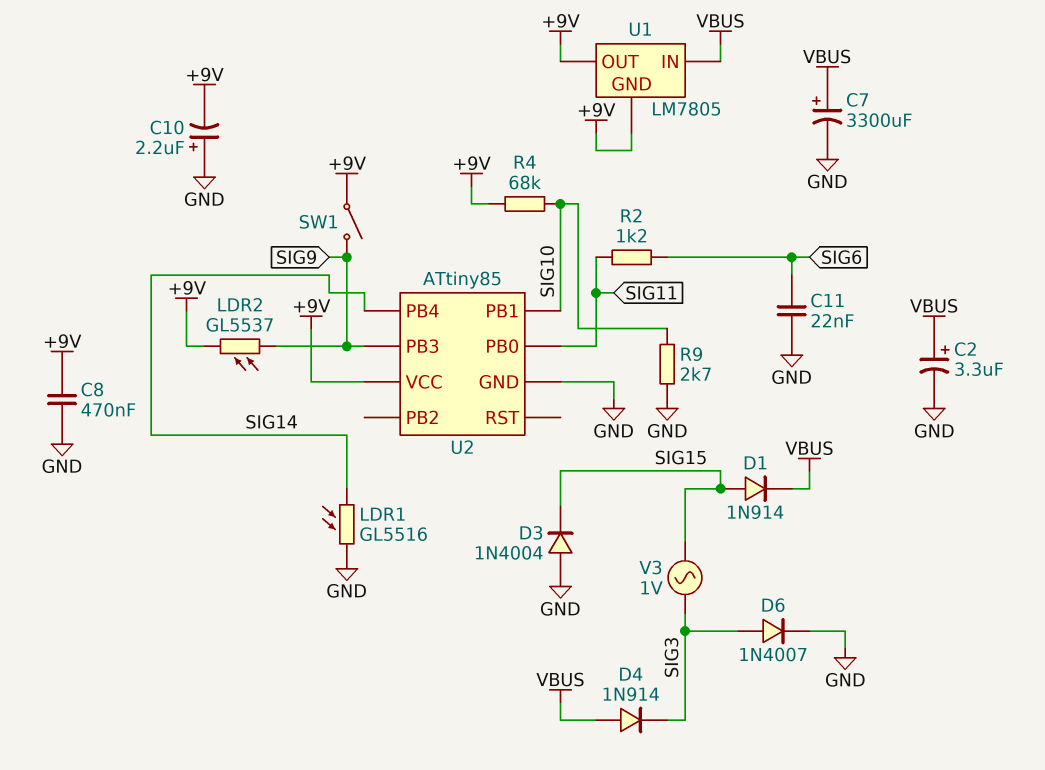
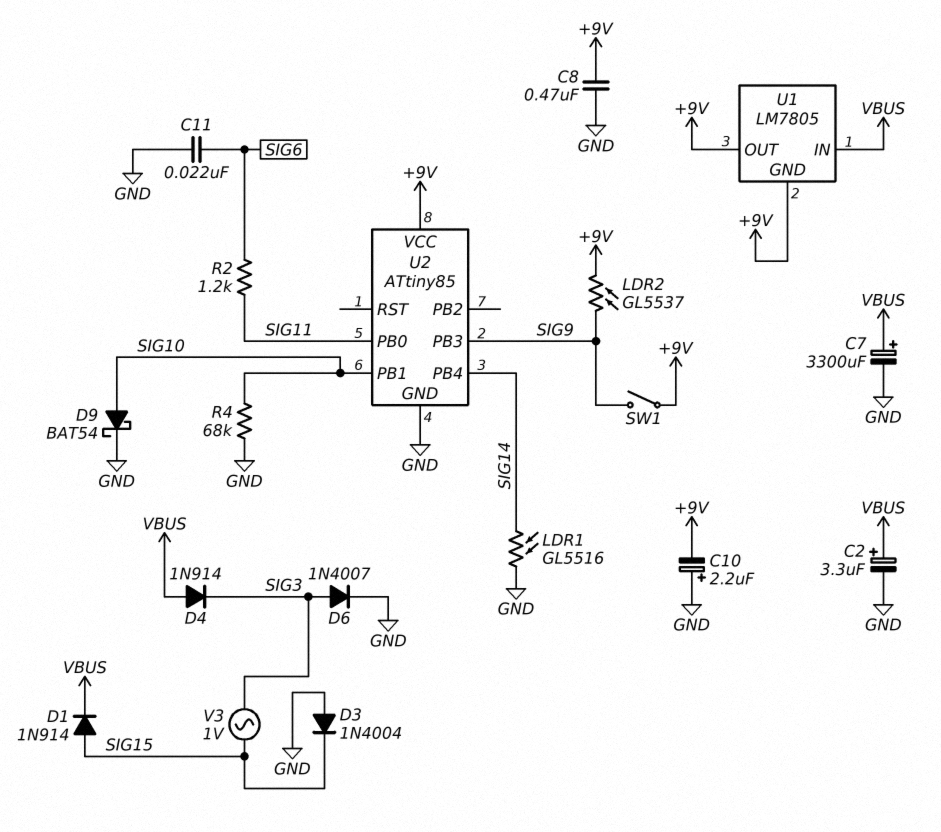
D9: none -> schottky BAT54 (A SIG10, K GND)
R4: 68k (+9V, SIG10) -> 68k (GND, SIG10)
R9: 2.7k (GND, SIG10) -> none

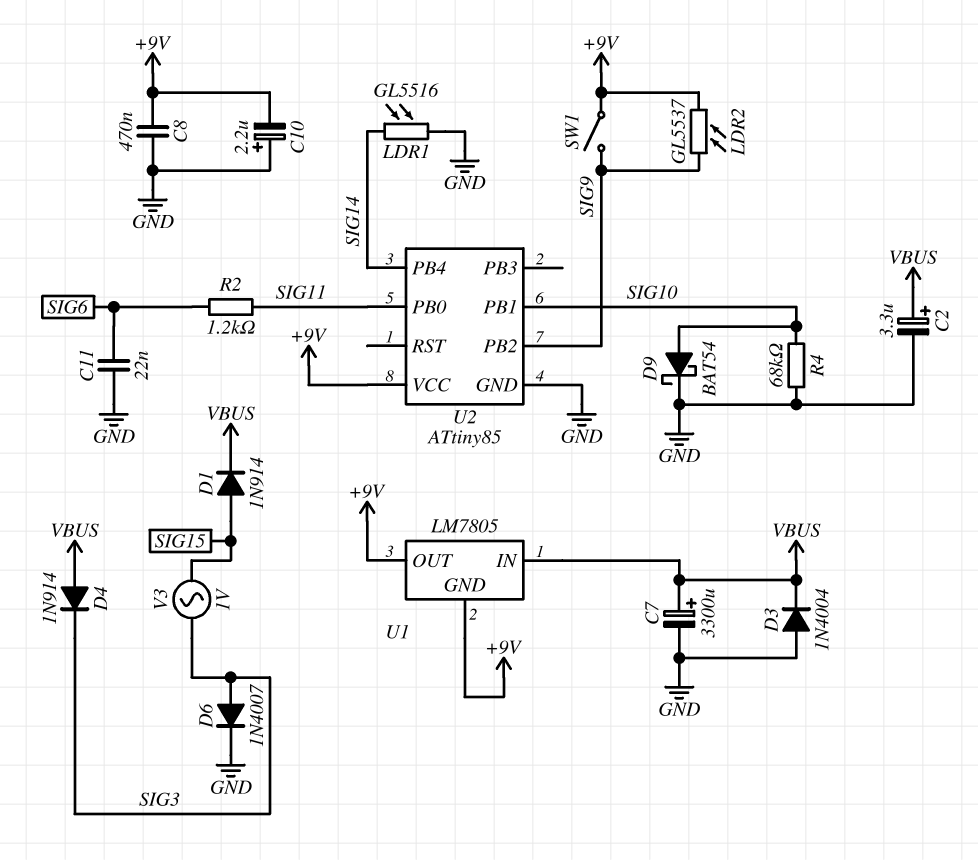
D3: diode 1N4004 (A GND, K SIG15) -> diode 1N4004 (A GND, K VBUS)
U2 pin PB2: none -> SIG9
U2 pin PB3: SIG9 -> none

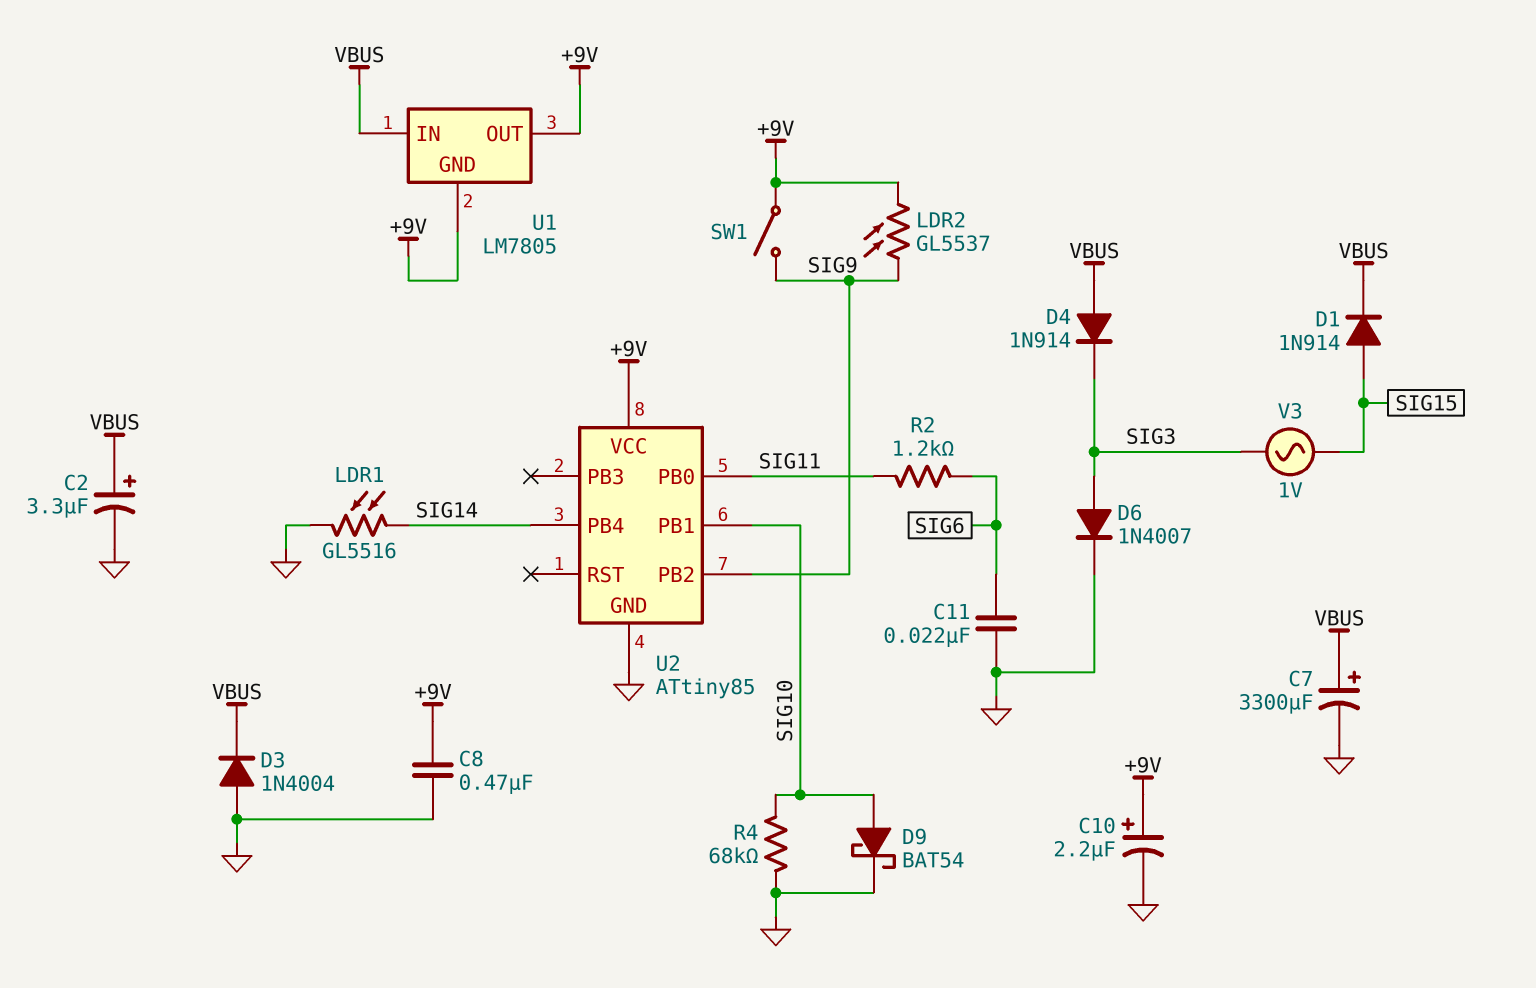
C10: 2.2uF (plus GND, minus +9V) -> 2.2uF (plus +9V, minus GND)

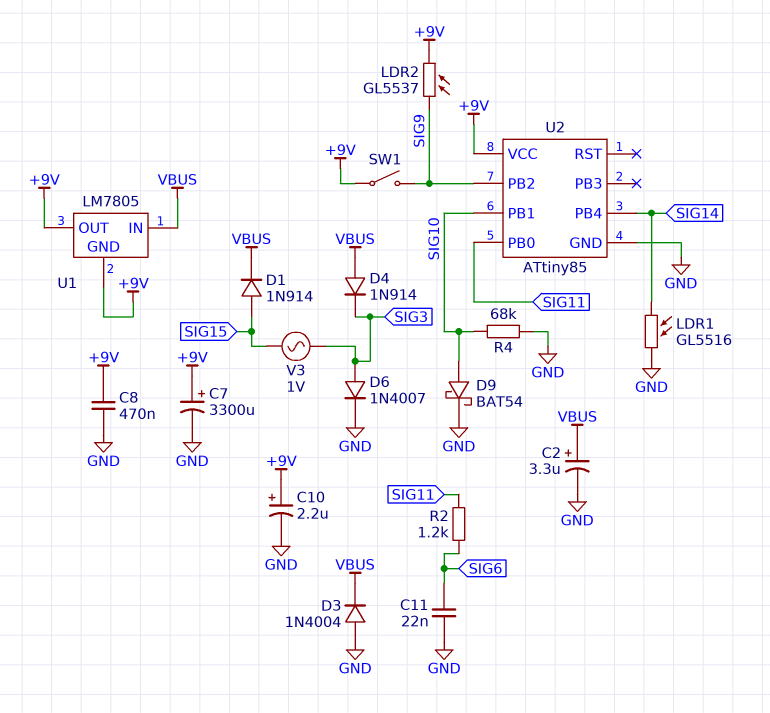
C7: 3300uF (plus VBUS, minus GND) -> 3300uF (plus +9V, minus GND)

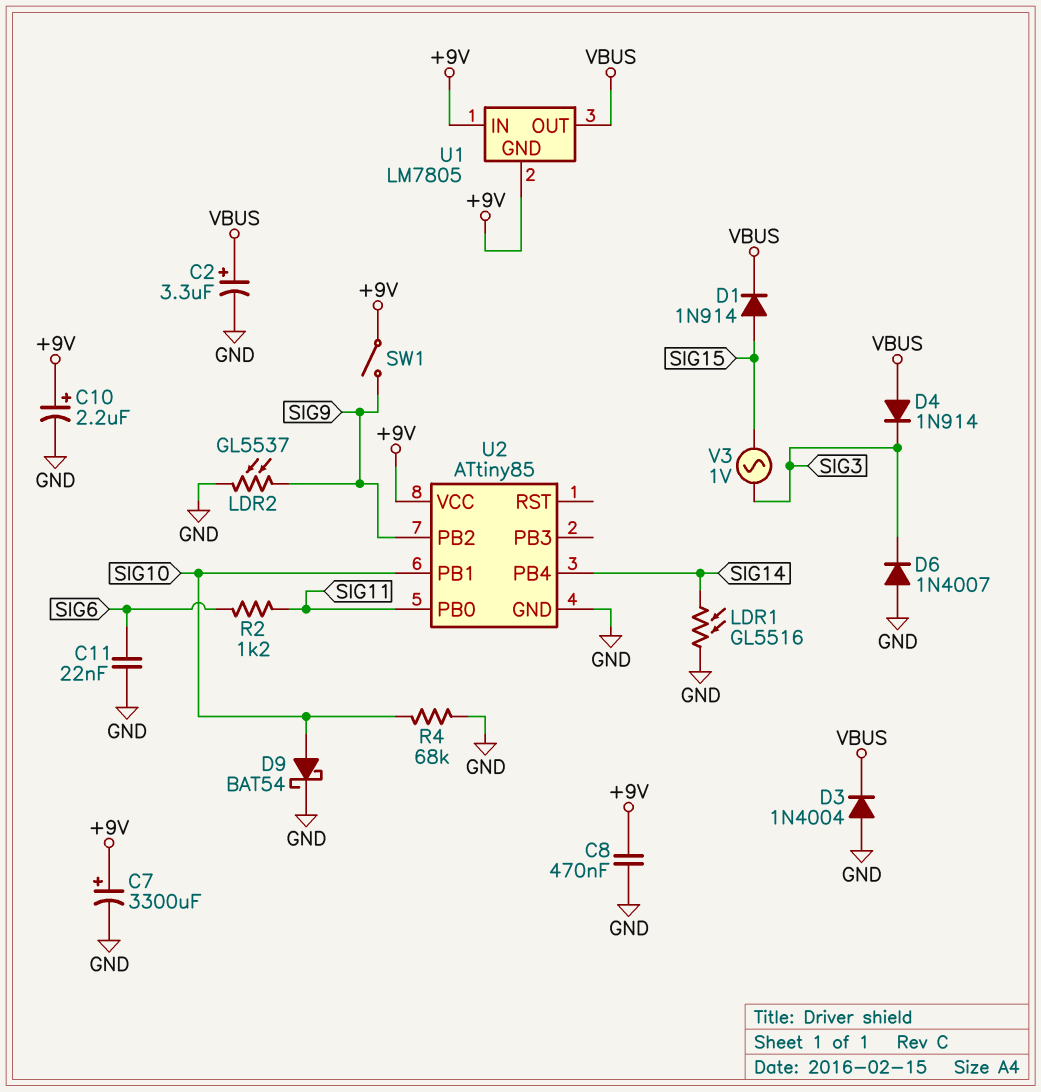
D6: diode 1N4007 (A SIG3, K GND) -> diode 1N4007 (A GND, K SIG3)
LDR2: GL5537 (+9V, SIG9) -> GL5537 (GND, SIG9)
U1 pin IN: VBUS -> +9V
U1 pin OUT: +9V -> VBUS

